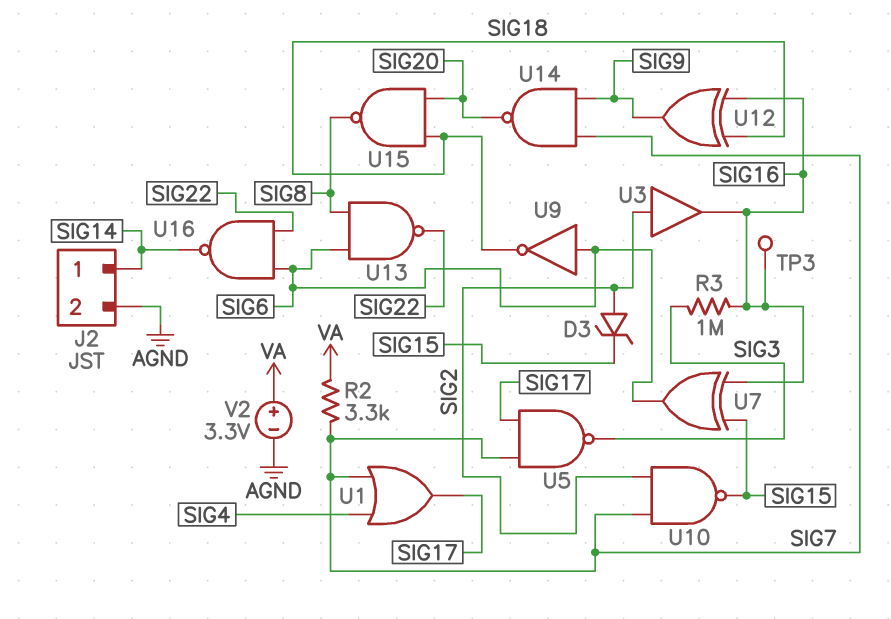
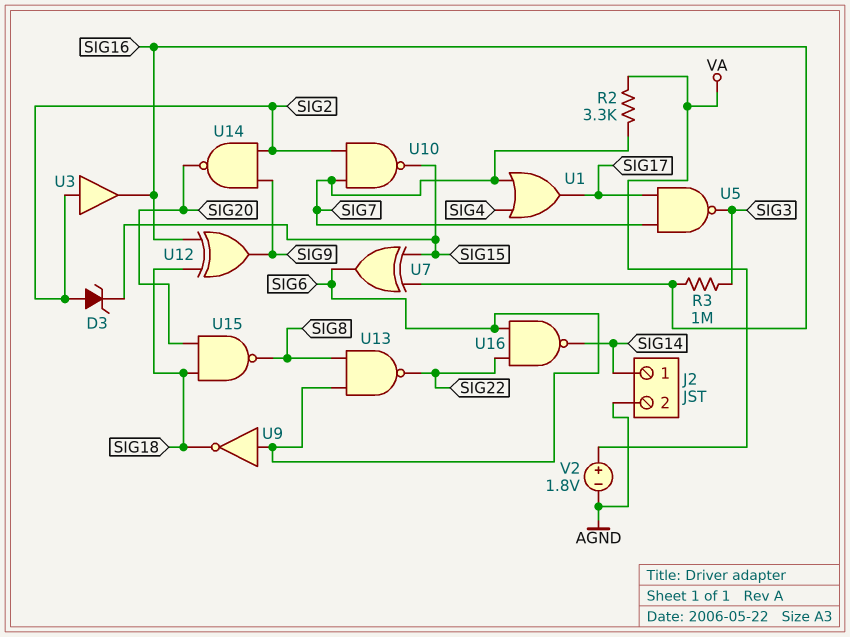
TP3: test point (SIG16) -> none
U14: NAND (in SIG7, in SIG9, out SIG20) -> NAND (in SIG2, in SIG9, out SIG20)
V2: 3.3V (plus VA, minus AGND) -> 1.8V (plus VA, minus AGND)

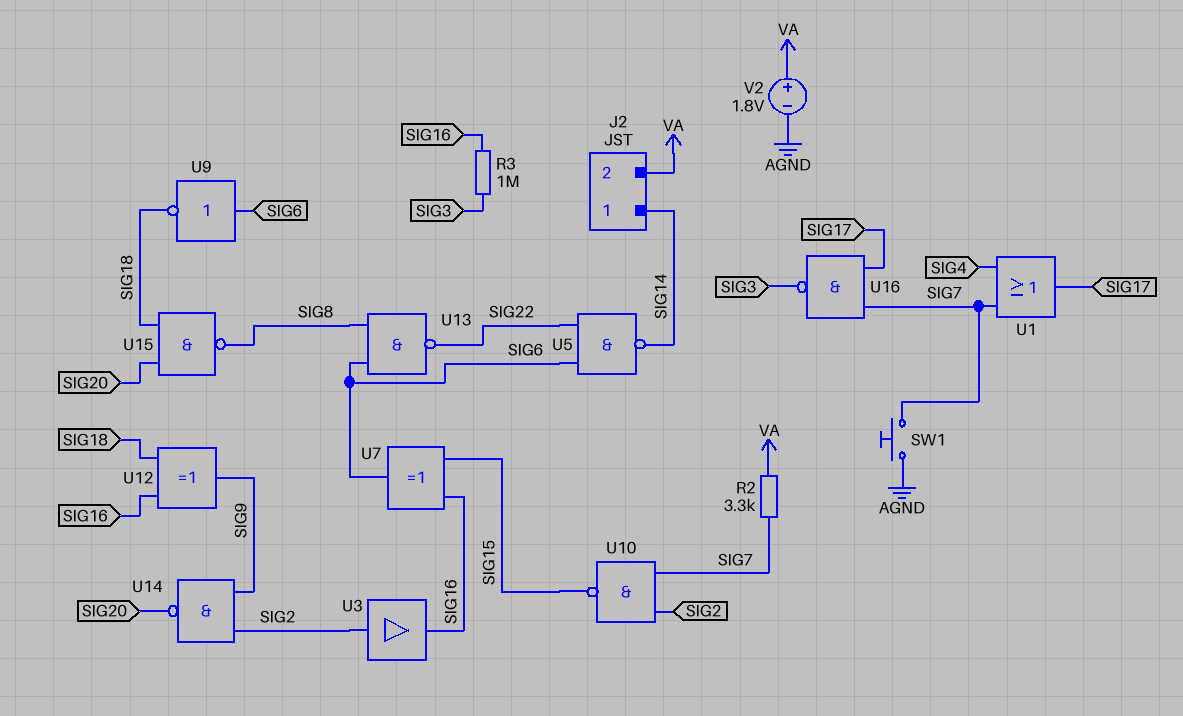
D3: zener (A SIG2, K SIG15) -> none
J2 pin 2: AGND -> VA
SW1: none -> button (AGND, SIG7)
U5: NAND (in SIG7, in SIG17, out SIG3) -> NAND (in SIG6, in SIG22, out SIG14)
U16: NAND (in SIG6, in SIG22, out SIG14) -> NAND (in SIG7, in SIG17, out SIG3)

